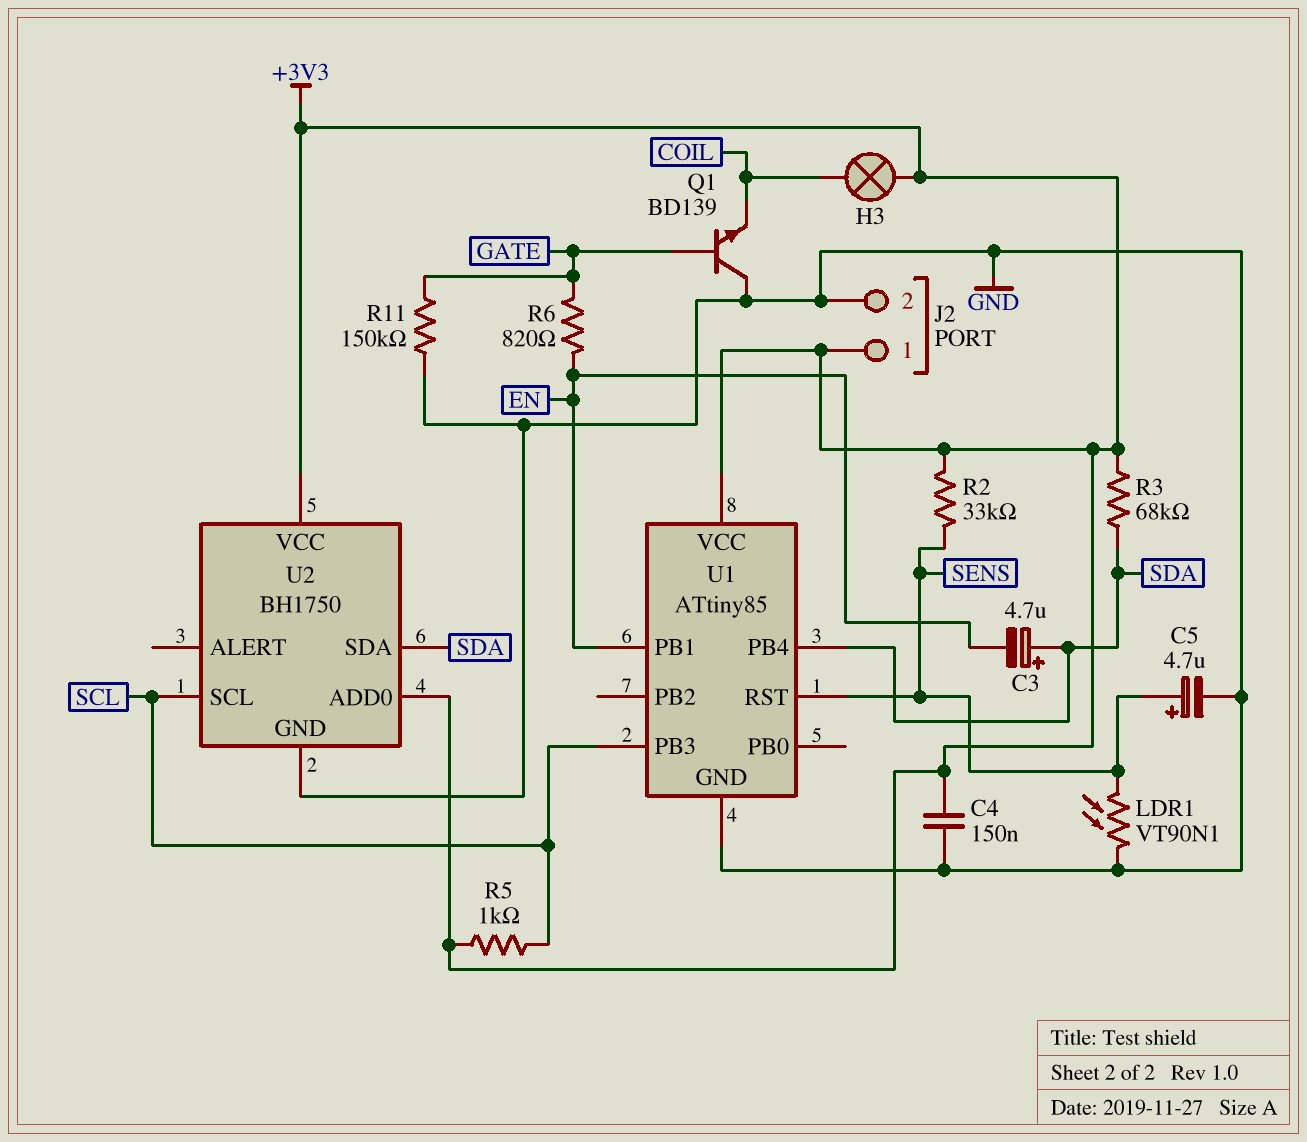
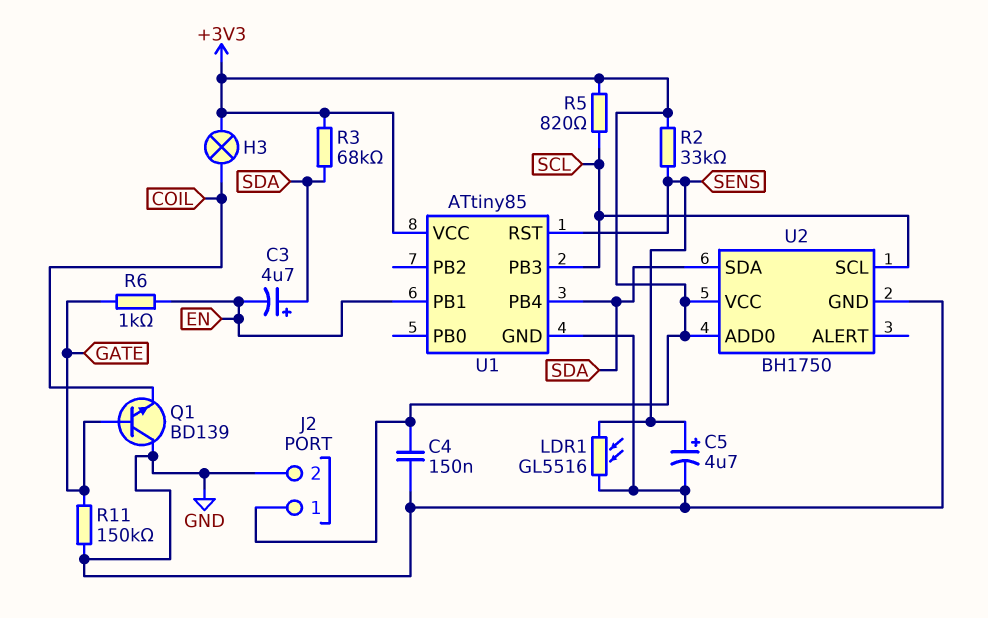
LDR1: VT90N1 (GND, SENS) -> GL5516 (GND, SENS)
R5: 1k (+3V3, SCL) -> 820 (+3V3, SCL)
R6: 820 (EN, GATE) -> 1k (EN, GATE)

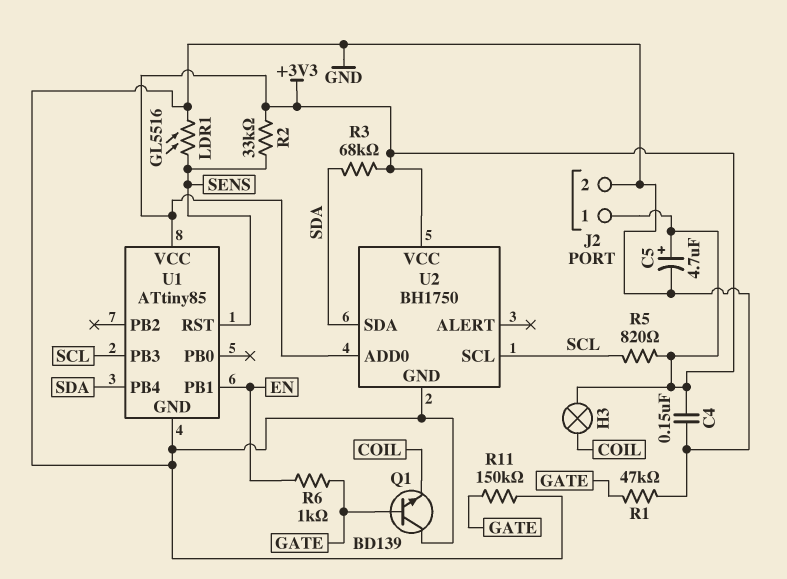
C3: 4.7uF (plus SDA, minus EN) -> none
C5: 4.7uF (plus SENS, minus GND) -> 4.7uF (plus +3V3, minus GND)
R1: none -> 47k (GATE, GND)

